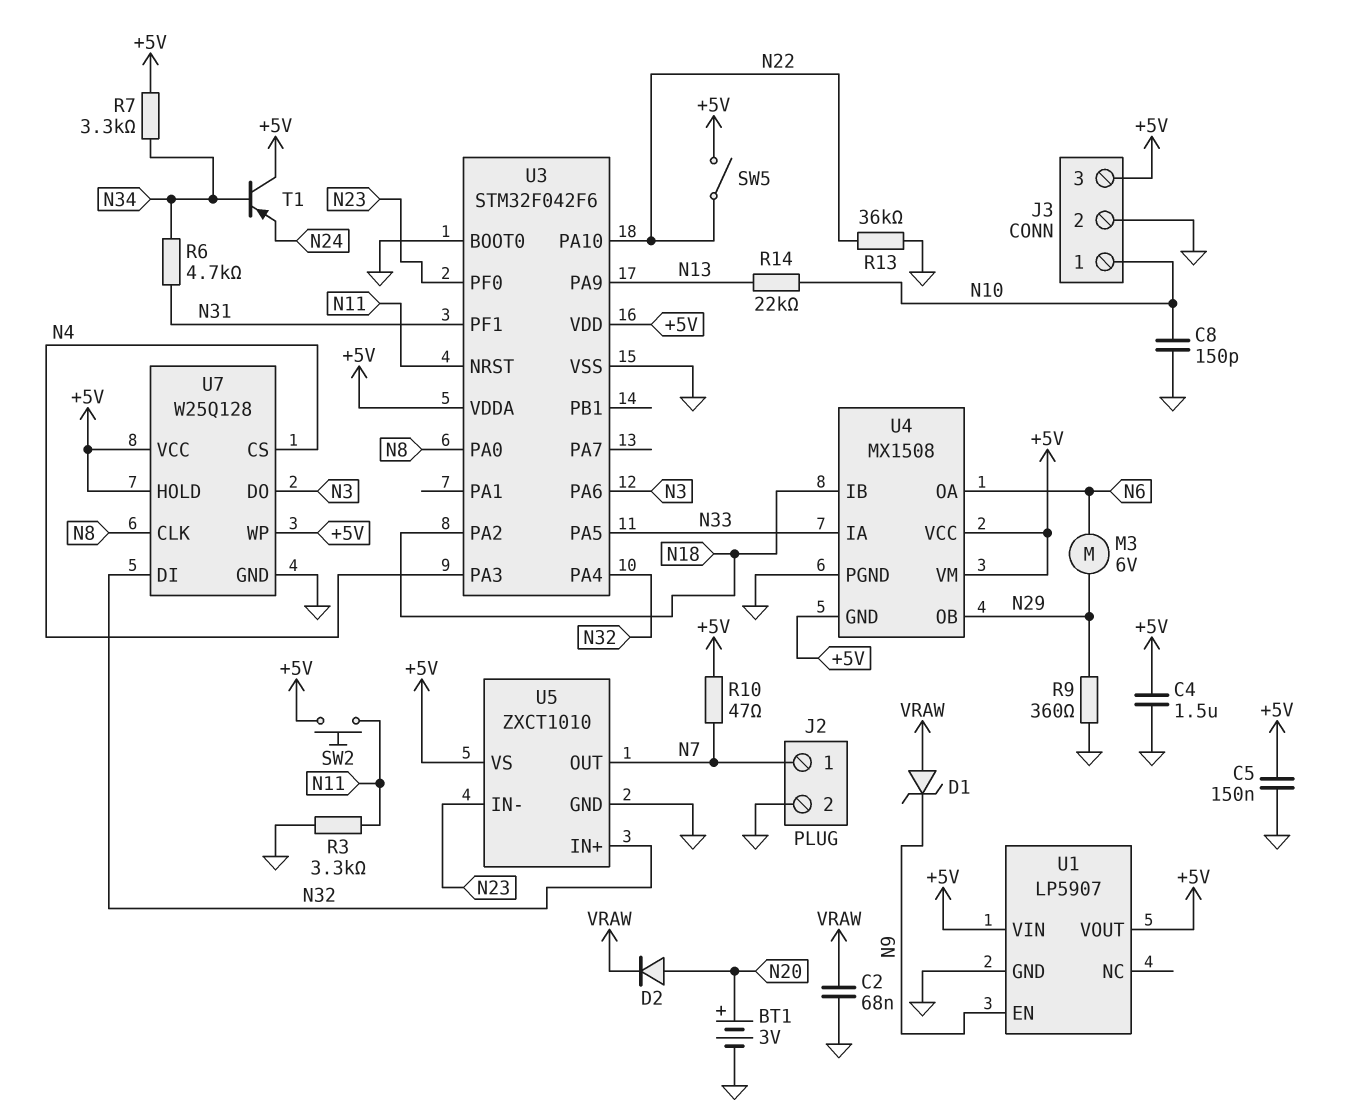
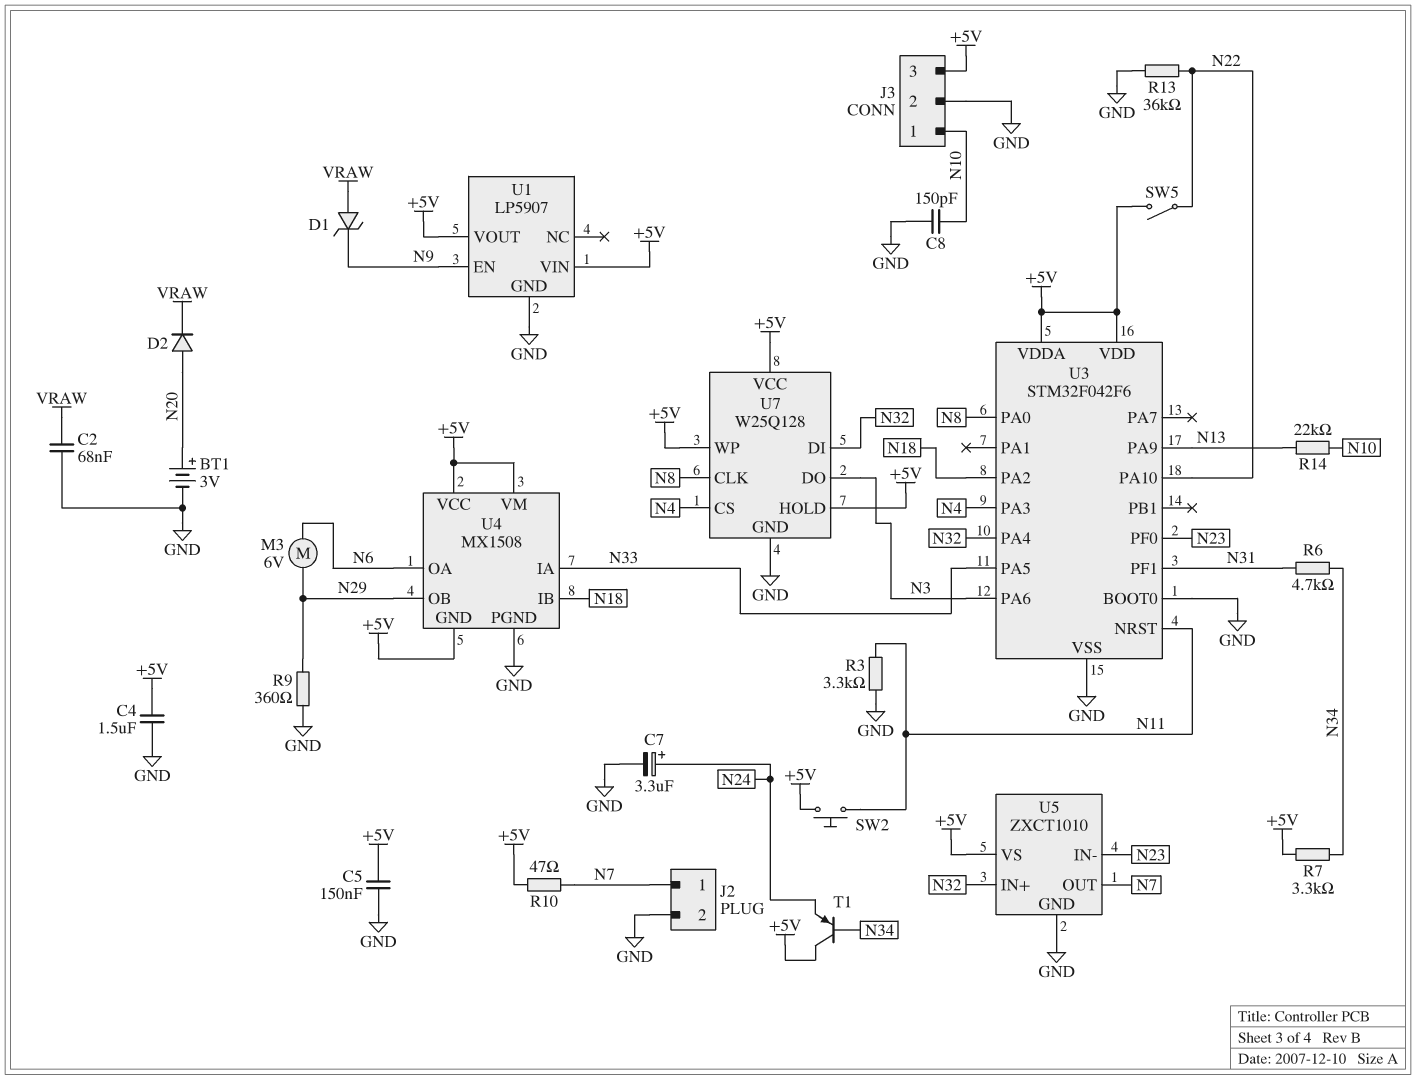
C7: none -> 3.3uF (plus N24, minus GND)

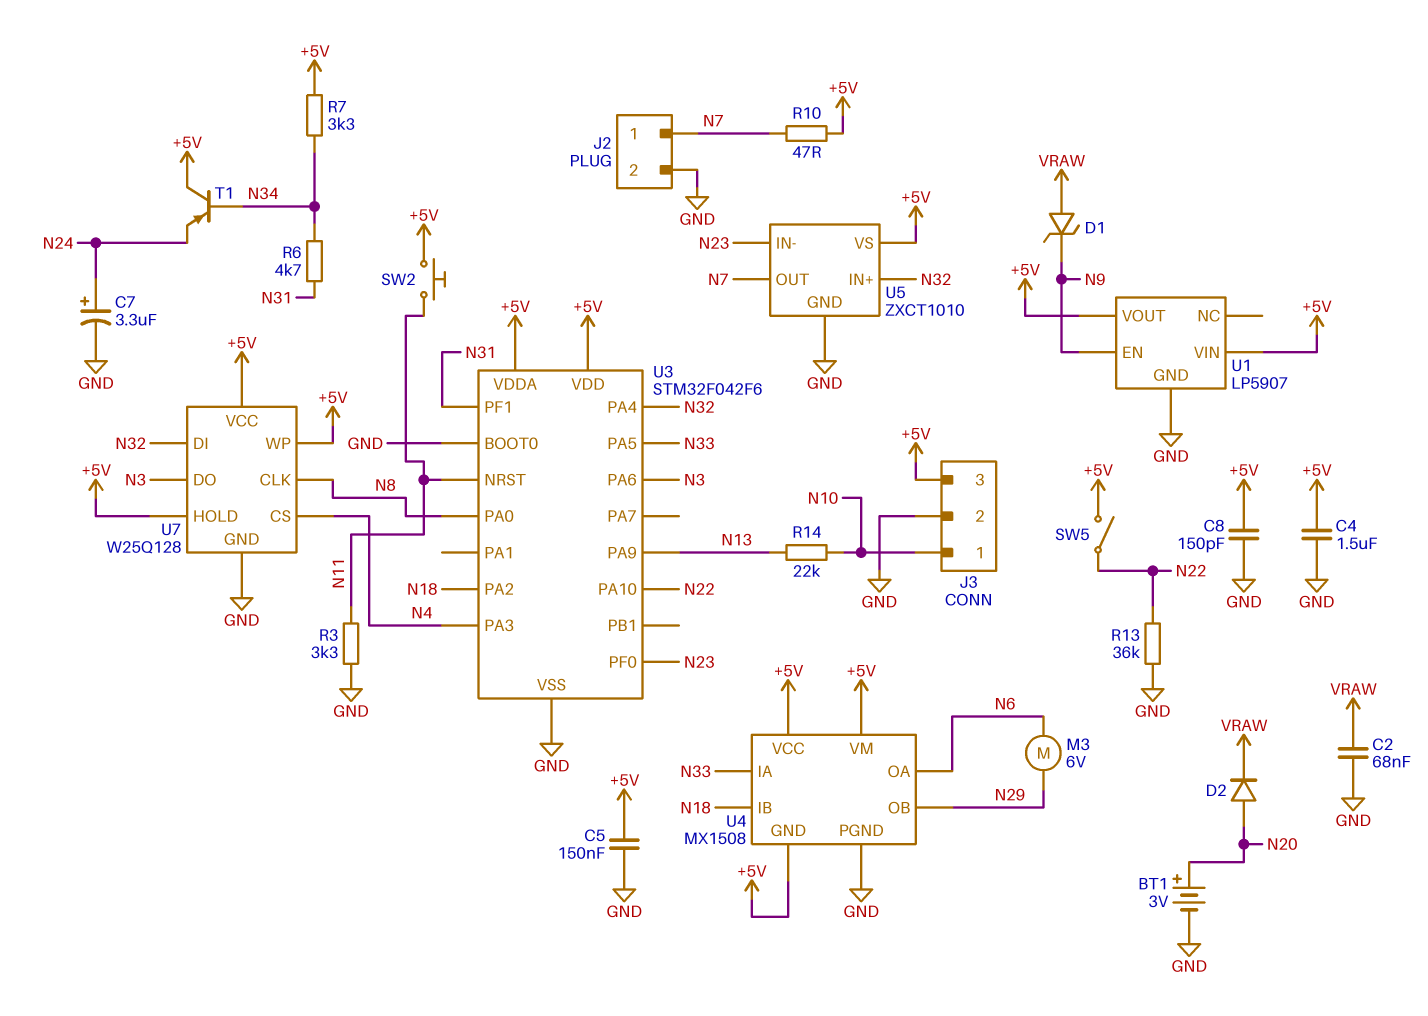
C8: 150pF (GND, N10) -> 150pF (+5V, GND)
R9: 360 (GND, N29) -> none

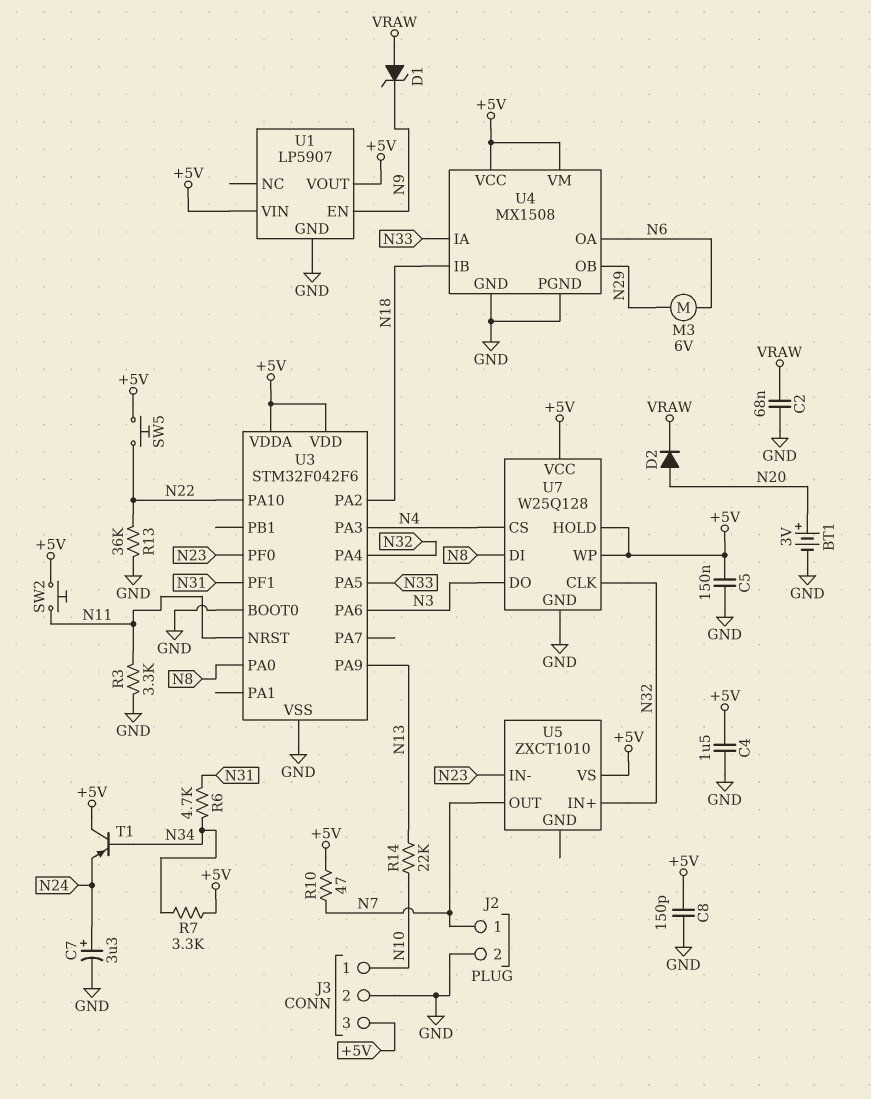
SW5: switch (+5V, N22) -> button (+5V, N22)
U4 pin GND: +5V -> GND
U5 pin GND: GND -> none
U7 pin CLK: N8 -> N32
U7 pin DI: N32 -> N8

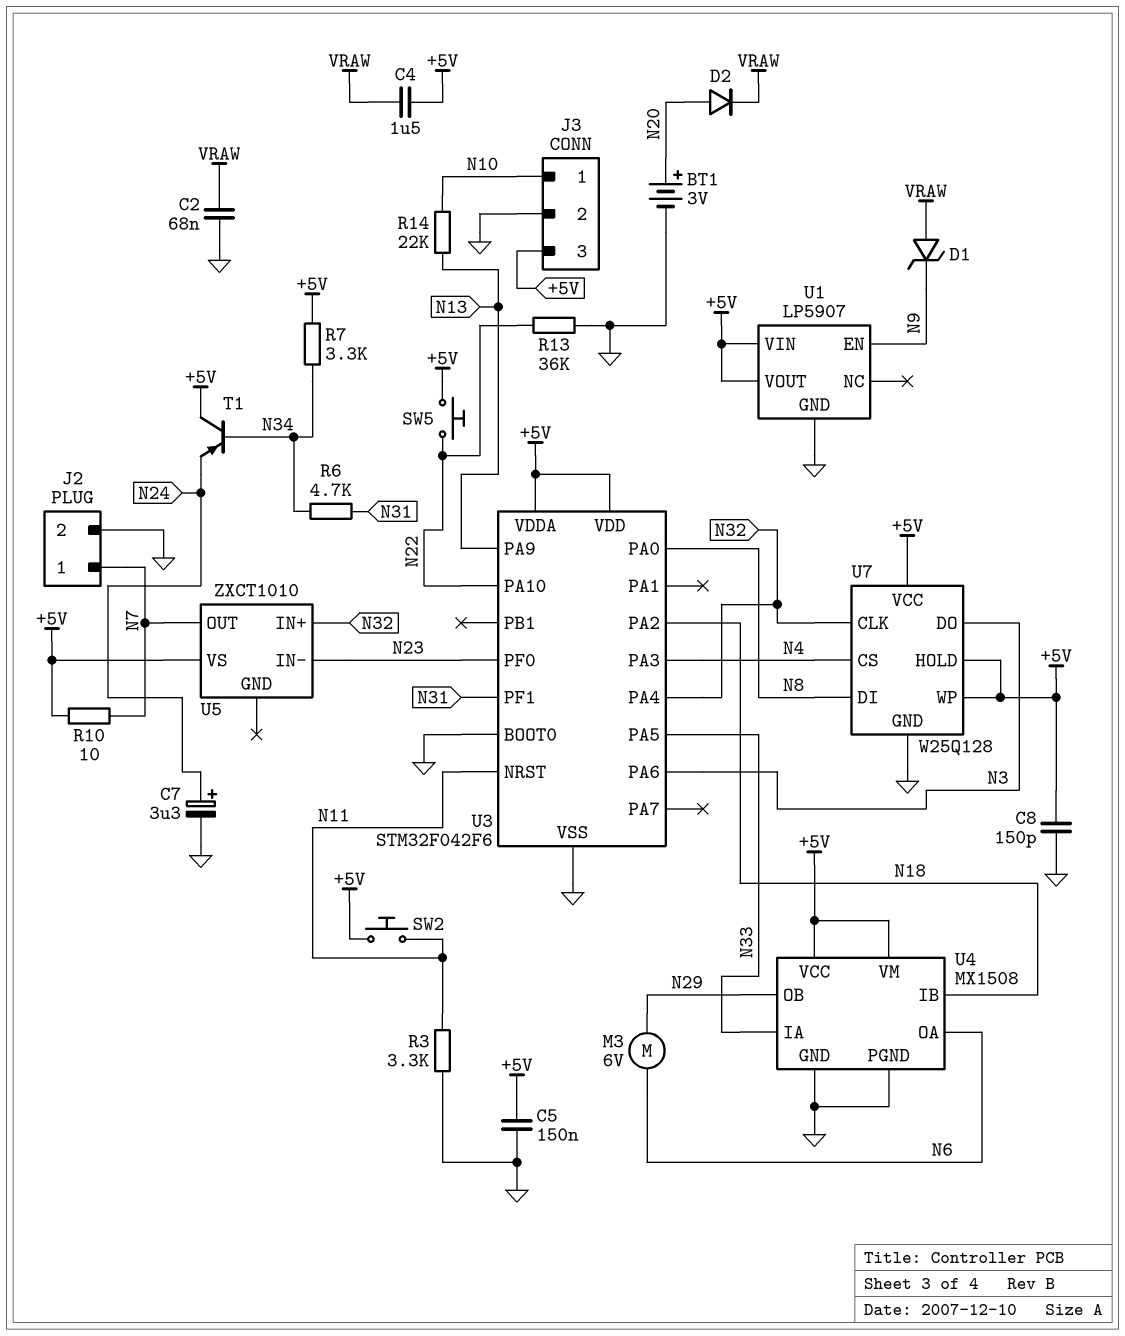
C4: 1.5uF (+5V, GND) -> 1.5uF (+5V, VRAW)
R10: 47 (+5V, N7) -> 10 (+5V, N7)

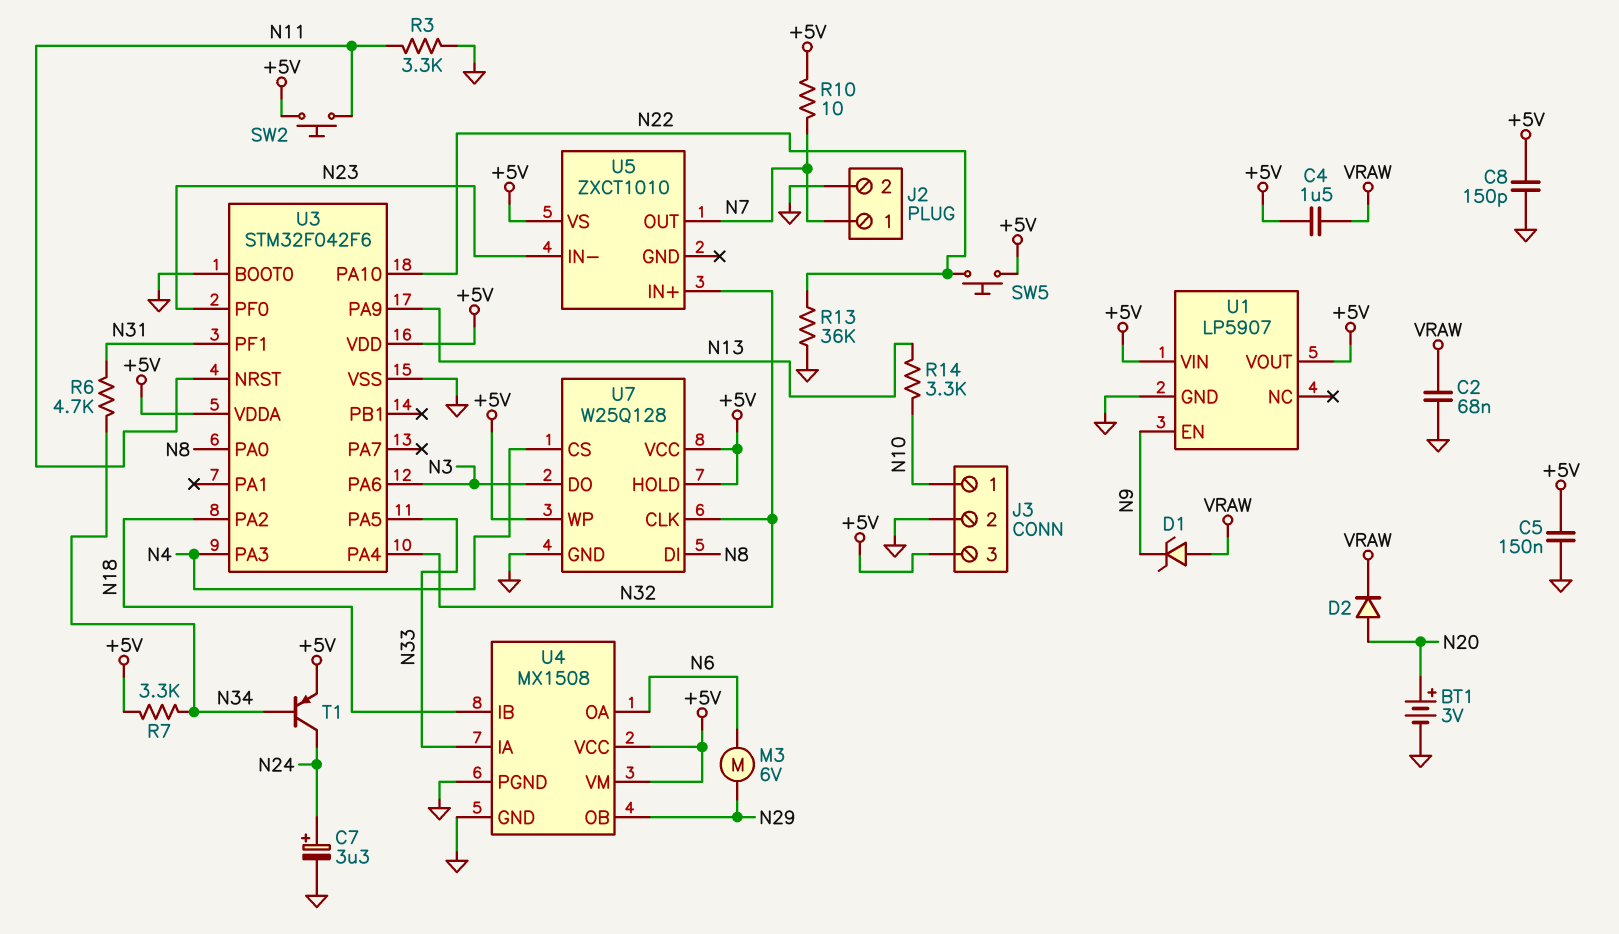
R14: 22k (N10, N13) -> 3.3k (N10, N13)
T1: PNP (B N34, C +5V, E N24) -> PNP (B N34, C N24, E +5V)

